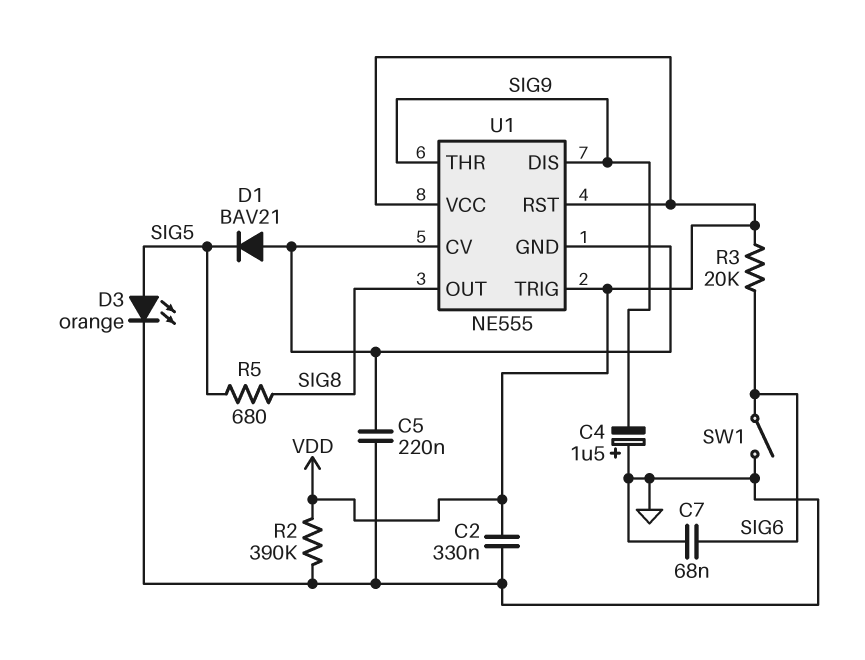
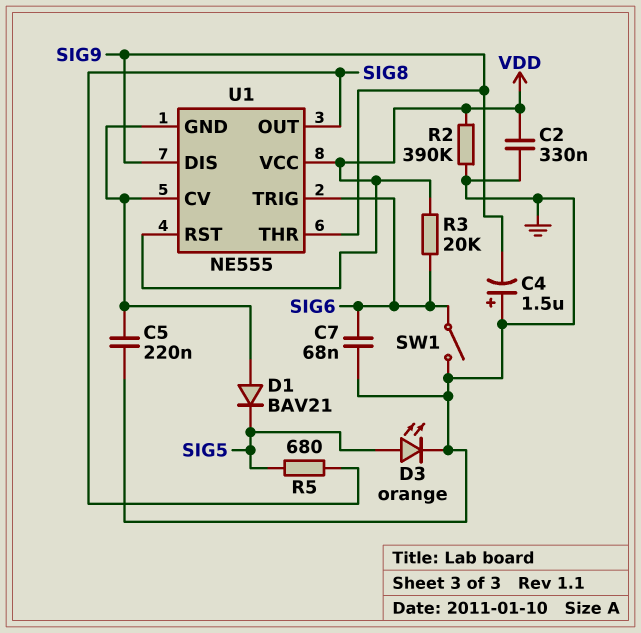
U1 pin TRIG: VDD -> SIG6

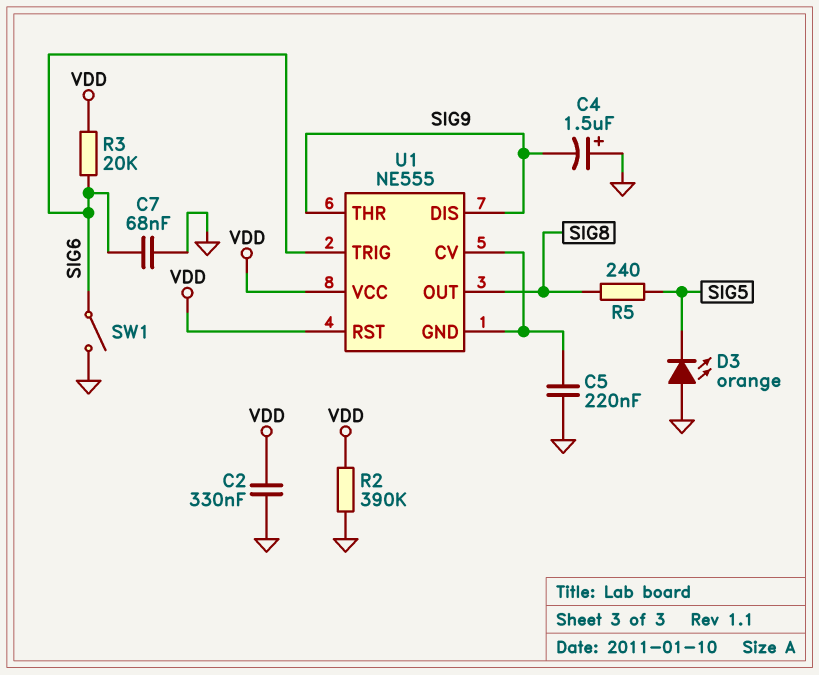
D1: diode BAV21 (A U1/CV, K SIG5) -> none
D3: LED orange (A SIG5, K GND) -> LED orange (A GND, K SIG5)
R5: 680 (SIG5, SIG8) -> 240 (SIG5, SIG8)

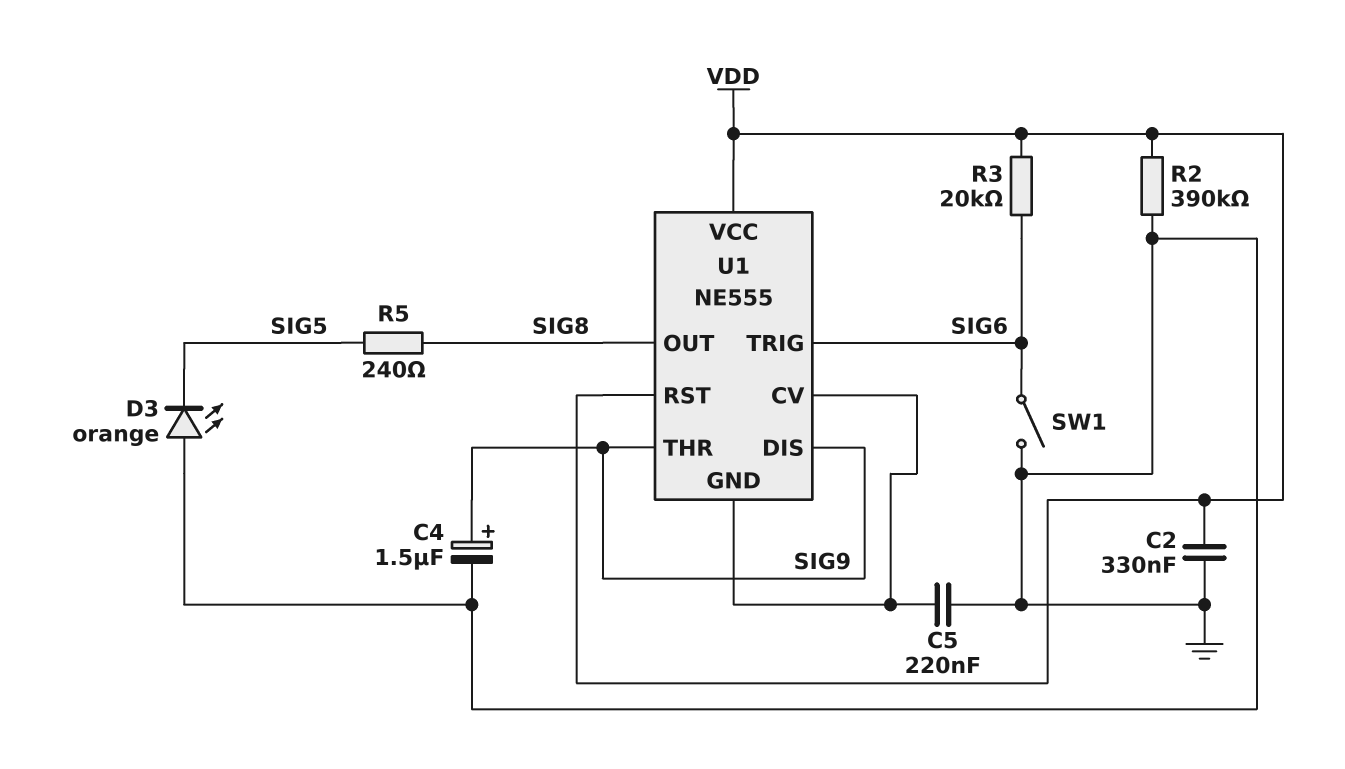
C4: 1.5uF (plus GND, minus SIG9) -> 1.5uF (plus SIG9, minus GND)
C7: 68nF (GND, SIG6) -> none

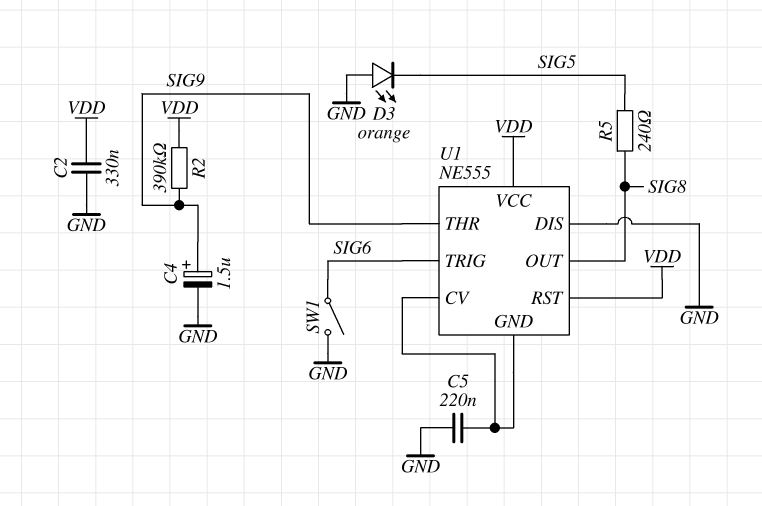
R2: 390k (GND, VDD) -> 390k (SIG9, VDD)
R3: 20k (SIG6, VDD) -> none
U1 pin DIS: SIG9 -> GND

